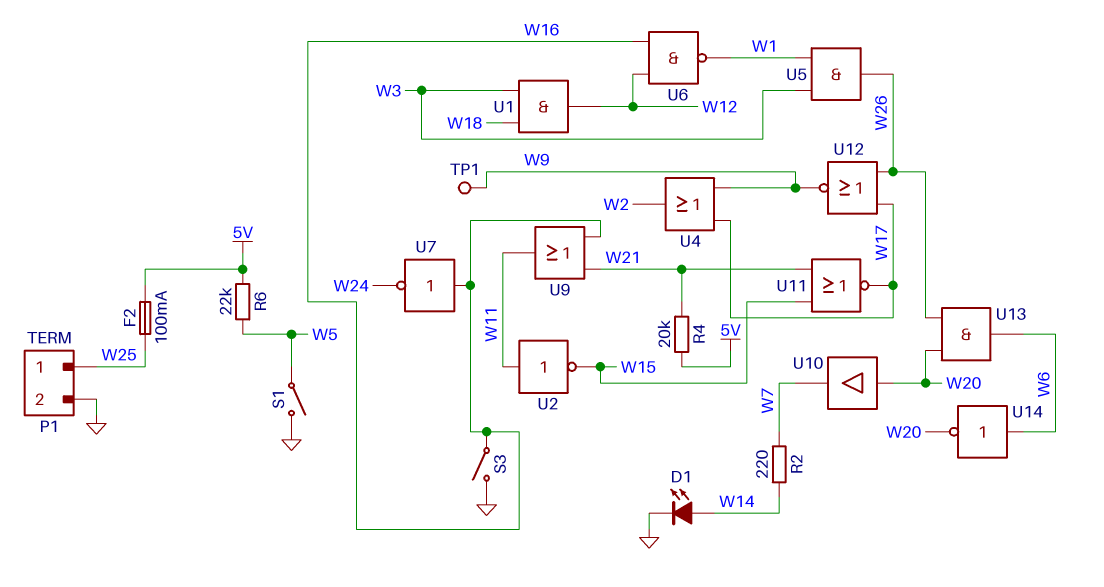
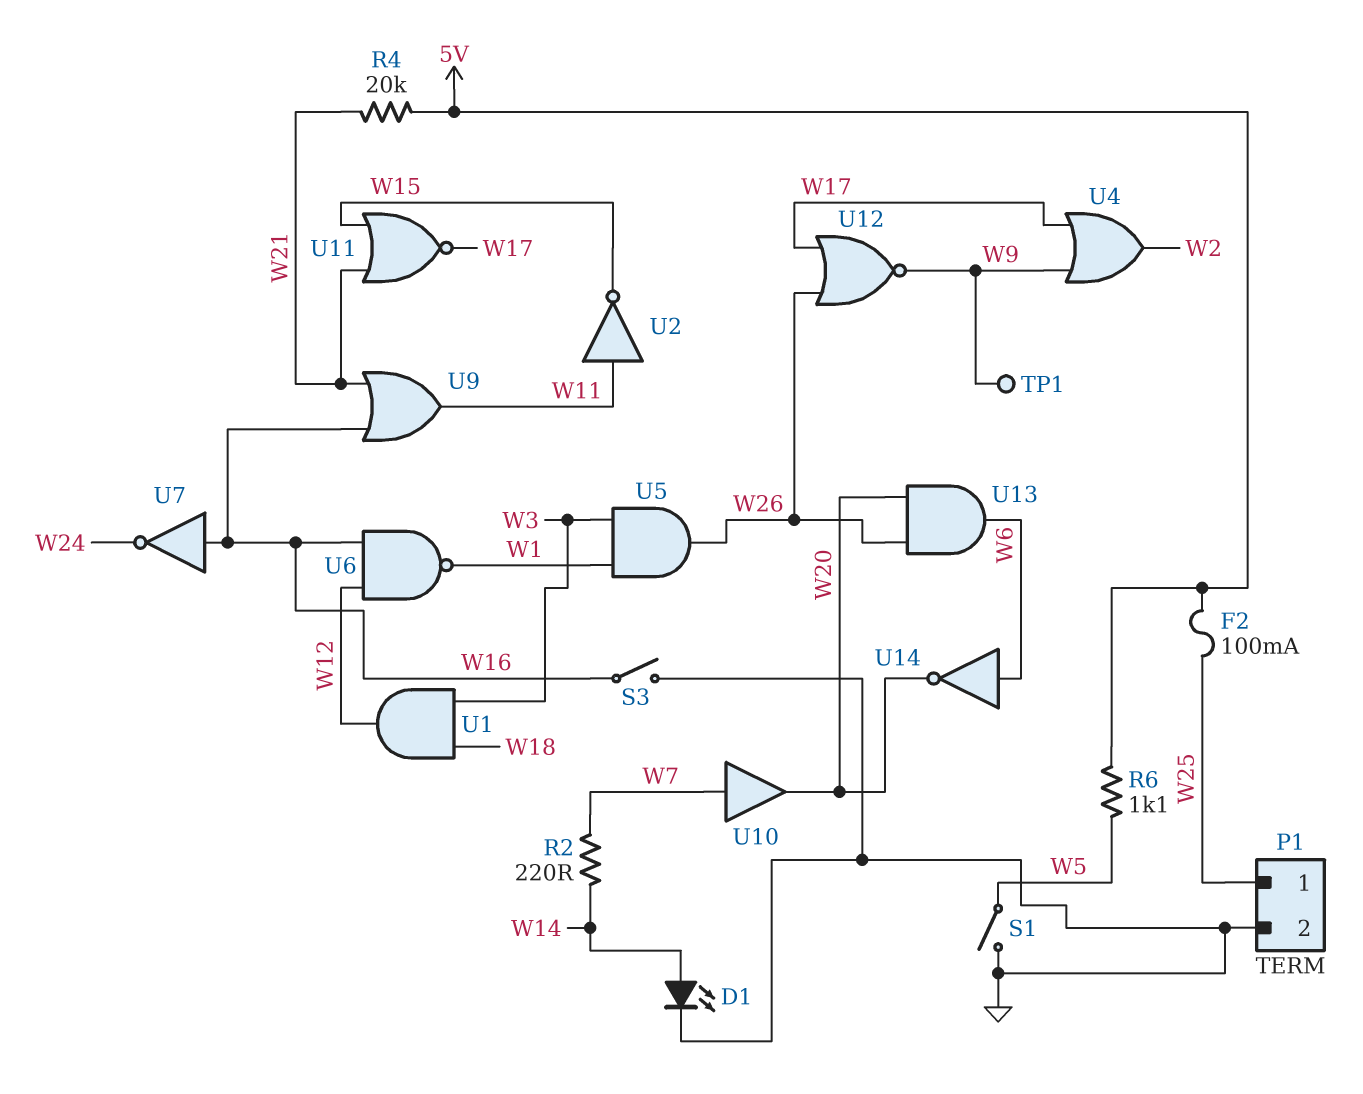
R6: 22k (5V, W5) -> 1.1k (5V, W5)
U10: buffer (in W20, out W7) -> buffer (in W7, out W20)

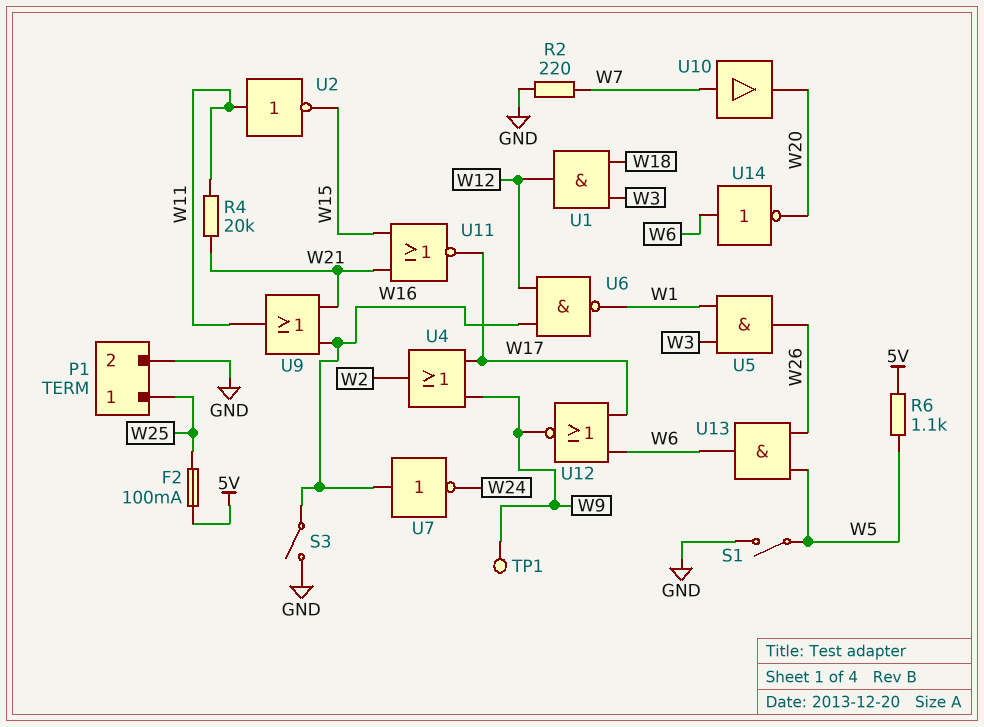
D1: LED (A W14, K GND) -> none
R2: 220 (W7, W14) -> 220 (GND, W7)
R4: 20k (5V, W21) -> 20k (W11, W21)
U12: NOR (in W17, in W26, out W9) -> NOR (in W6, in W17, out W9)
U13: AND (in W20, in W26, out W6) -> AND (in W5, in W26, out W6)

